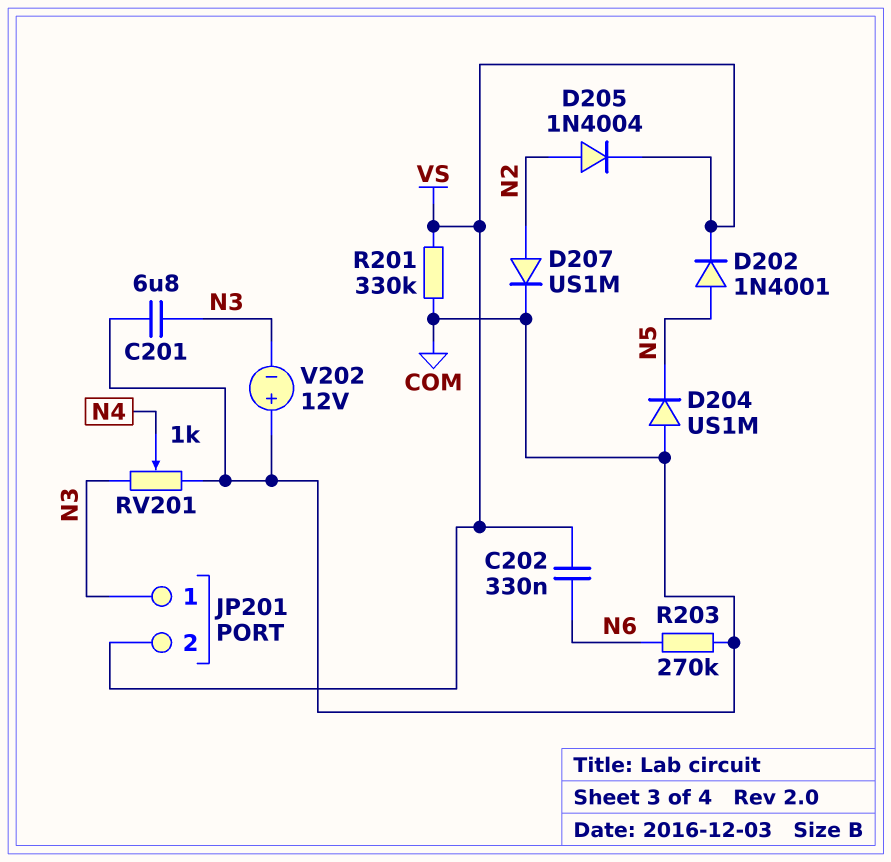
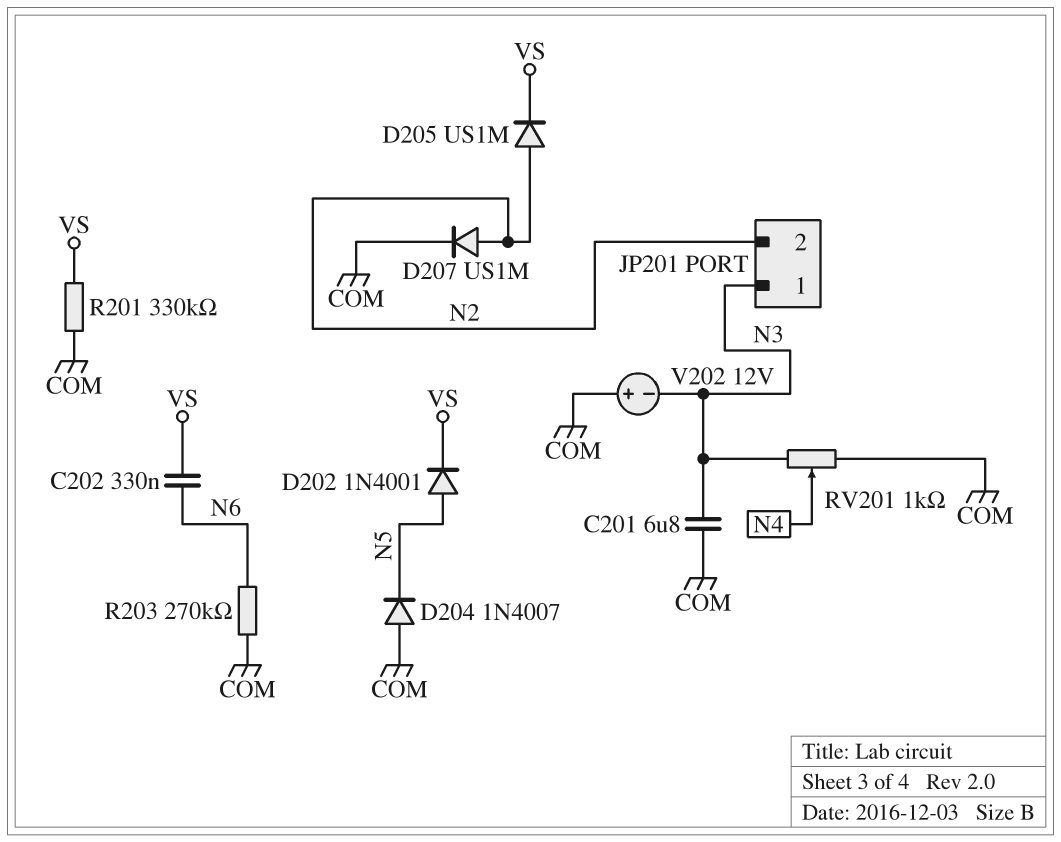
D204: diode US1M (A COM, K N5) -> diode 1N4007 (A COM, K N5)
D205: diode 1N4004 (A N2, K VS) -> diode US1M (A N2, K VS)
JP201 pin 2: VS -> N2

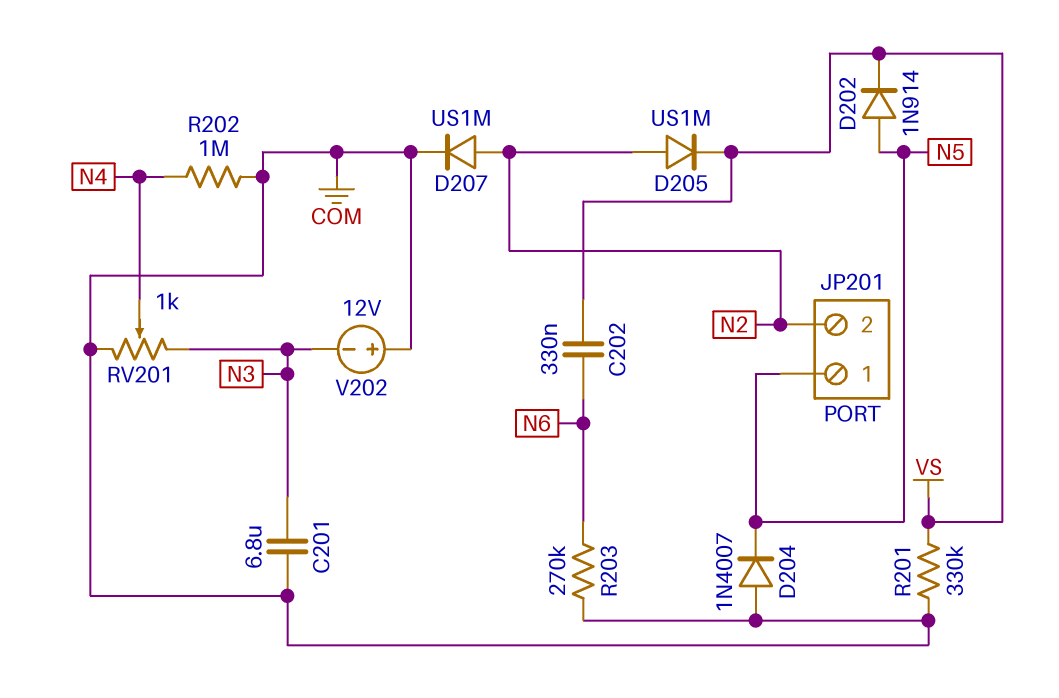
D202: diode 1N4001 (A N5, K VS) -> diode 1N914 (A N5, K VS)
JP201 pin 1: N3 -> N5
R202: none -> 1M (COM, N4)

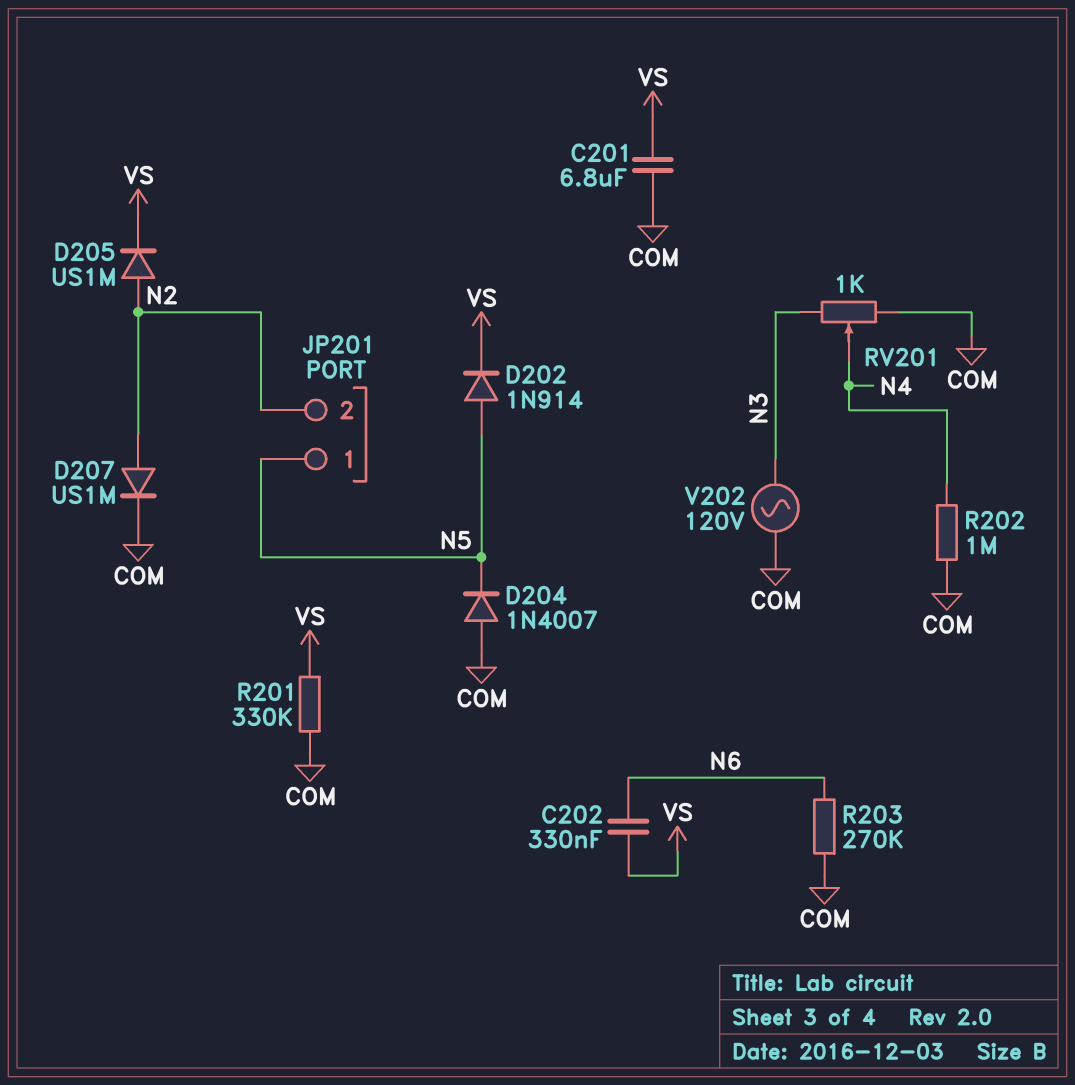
C201: 6.8uF (COM, N3) -> 6.8uF (COM, VS)
V202: 12V (plus COM, minus N3) -> AC 120V (COM, N3)

